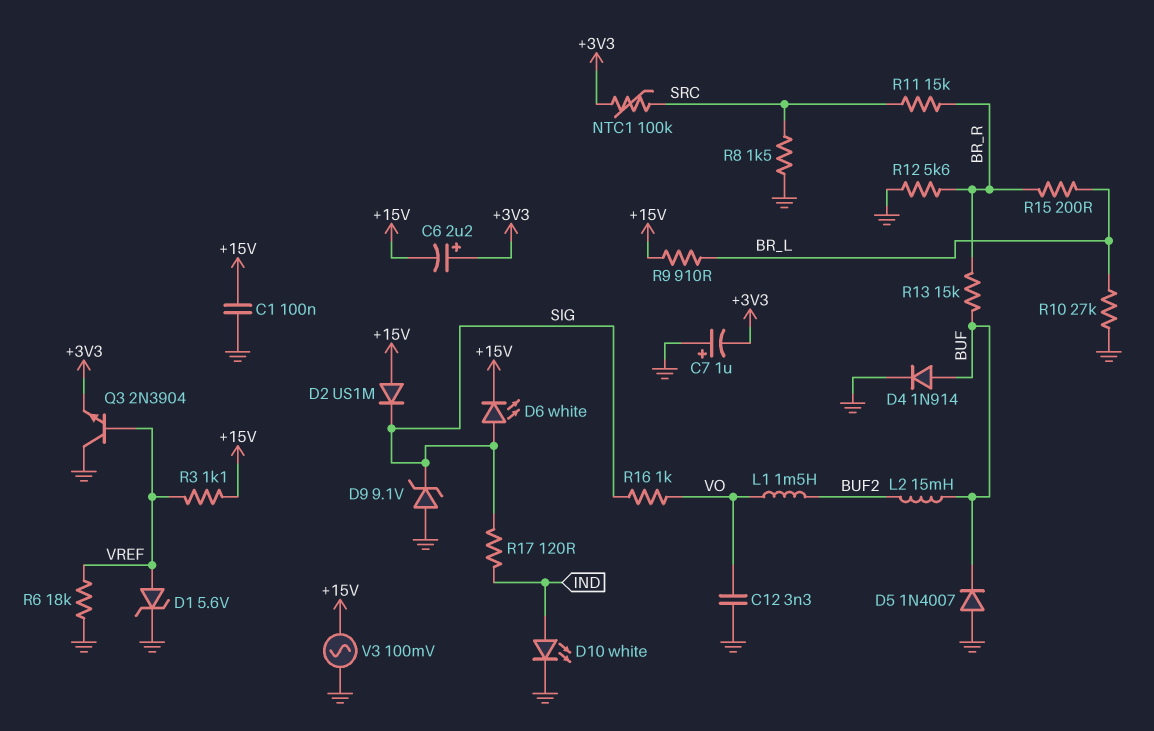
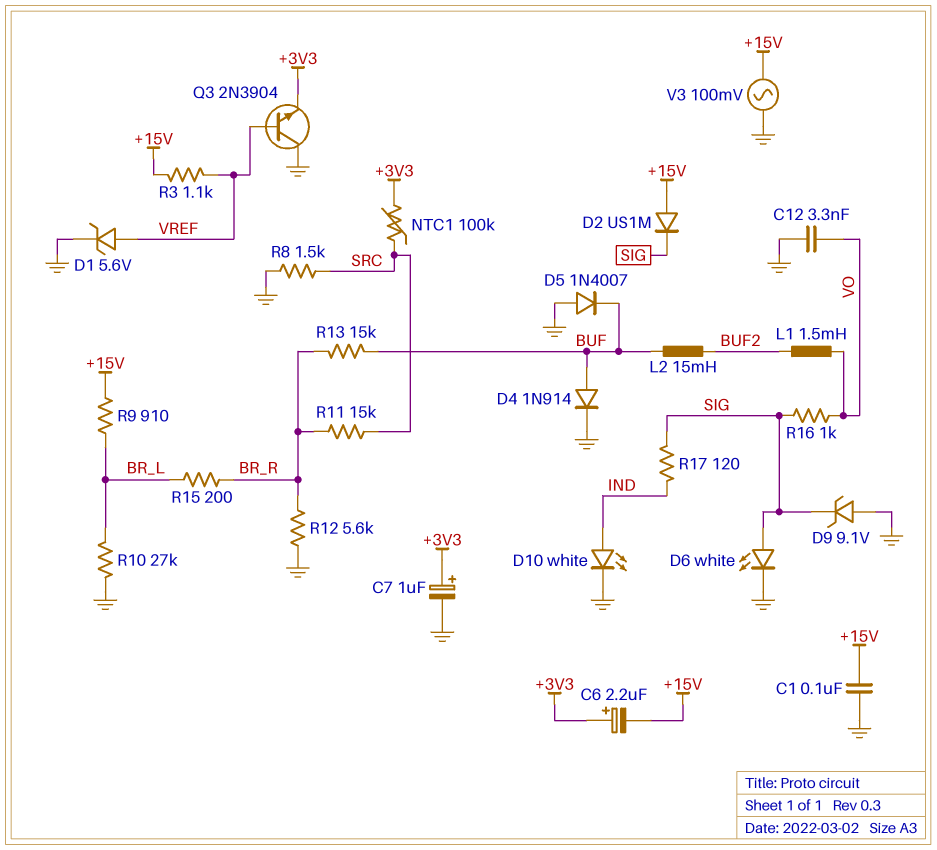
C7: 1uF (plus GND, minus +3V3) -> 1uF (plus +3V3, minus GND)
D6: LED white (A SIG, K +15V) -> LED white (A SIG, K GND)
R6: 18k (GND, VREF) -> none

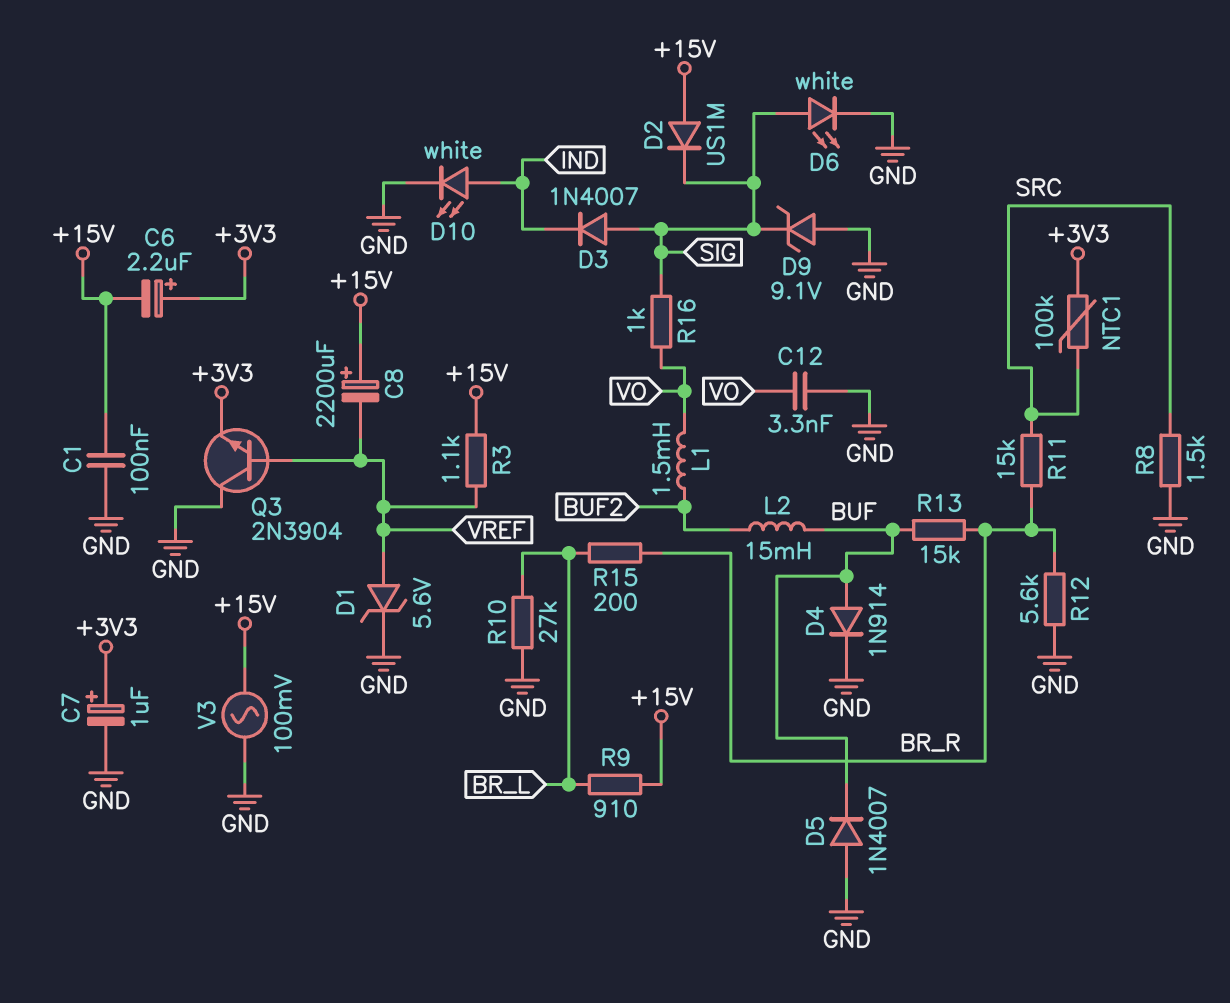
C8: none -> 2200uF (plus +15V, minus VREF)
D3: none -> diode 1N4007 (A SIG, K IND)
R17: 120 (IND, SIG) -> none

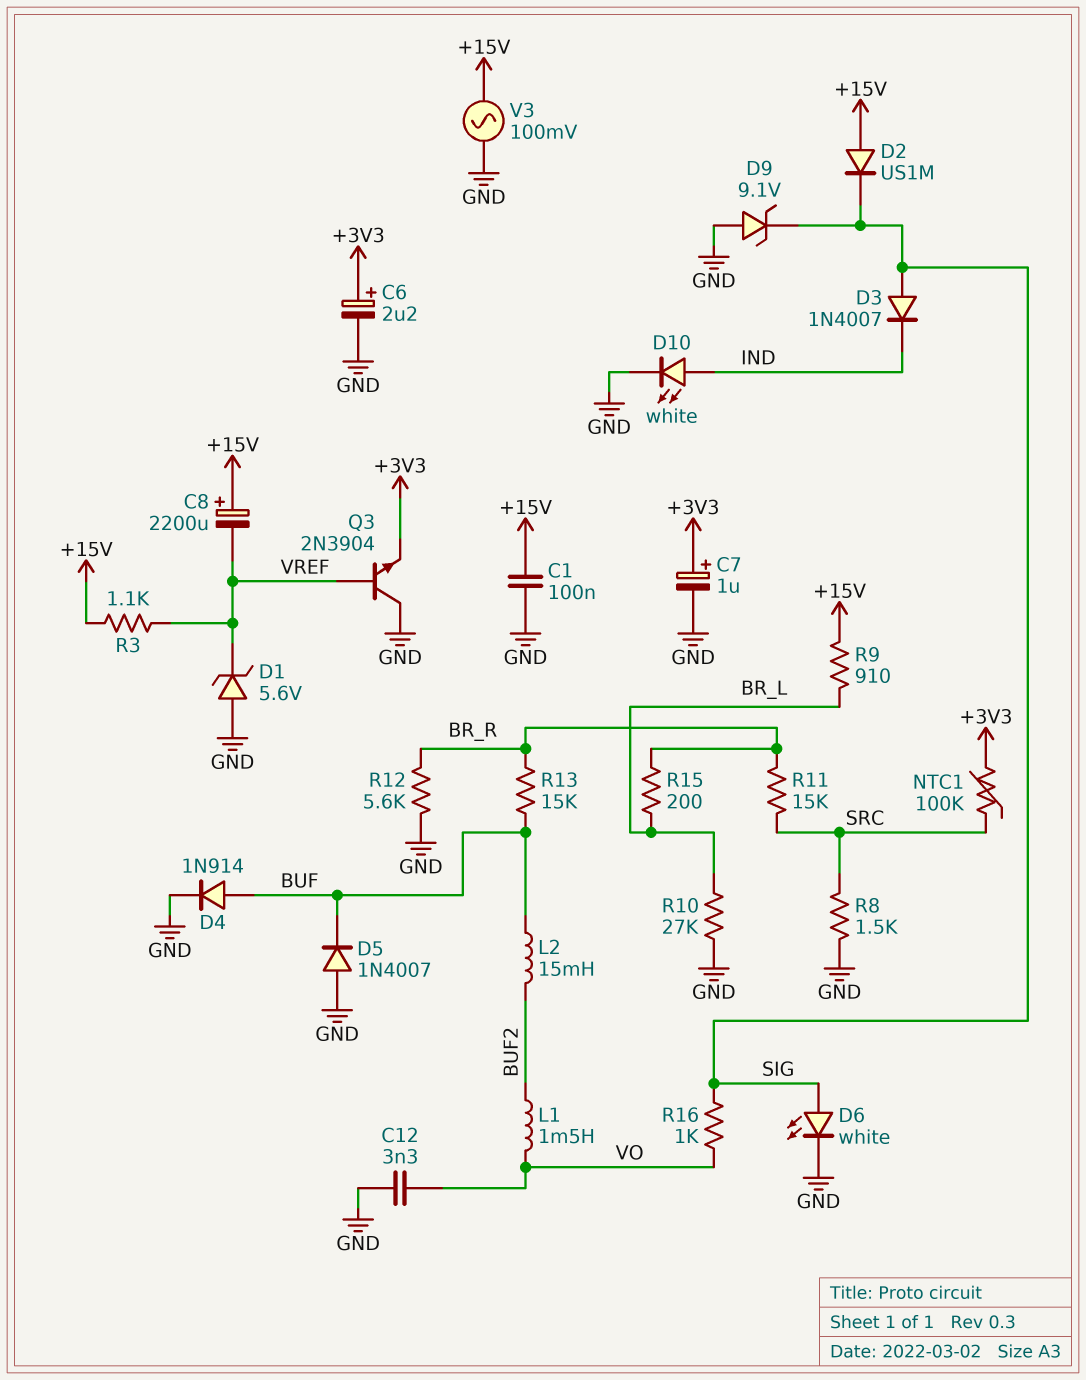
C6: 2.2uF (plus +3V3, minus +15V) -> 2.2uF (plus +3V3, minus GND)
D1: zener 5.6V (A VREF, K GND) -> zener 5.6V (A GND, K VREF)

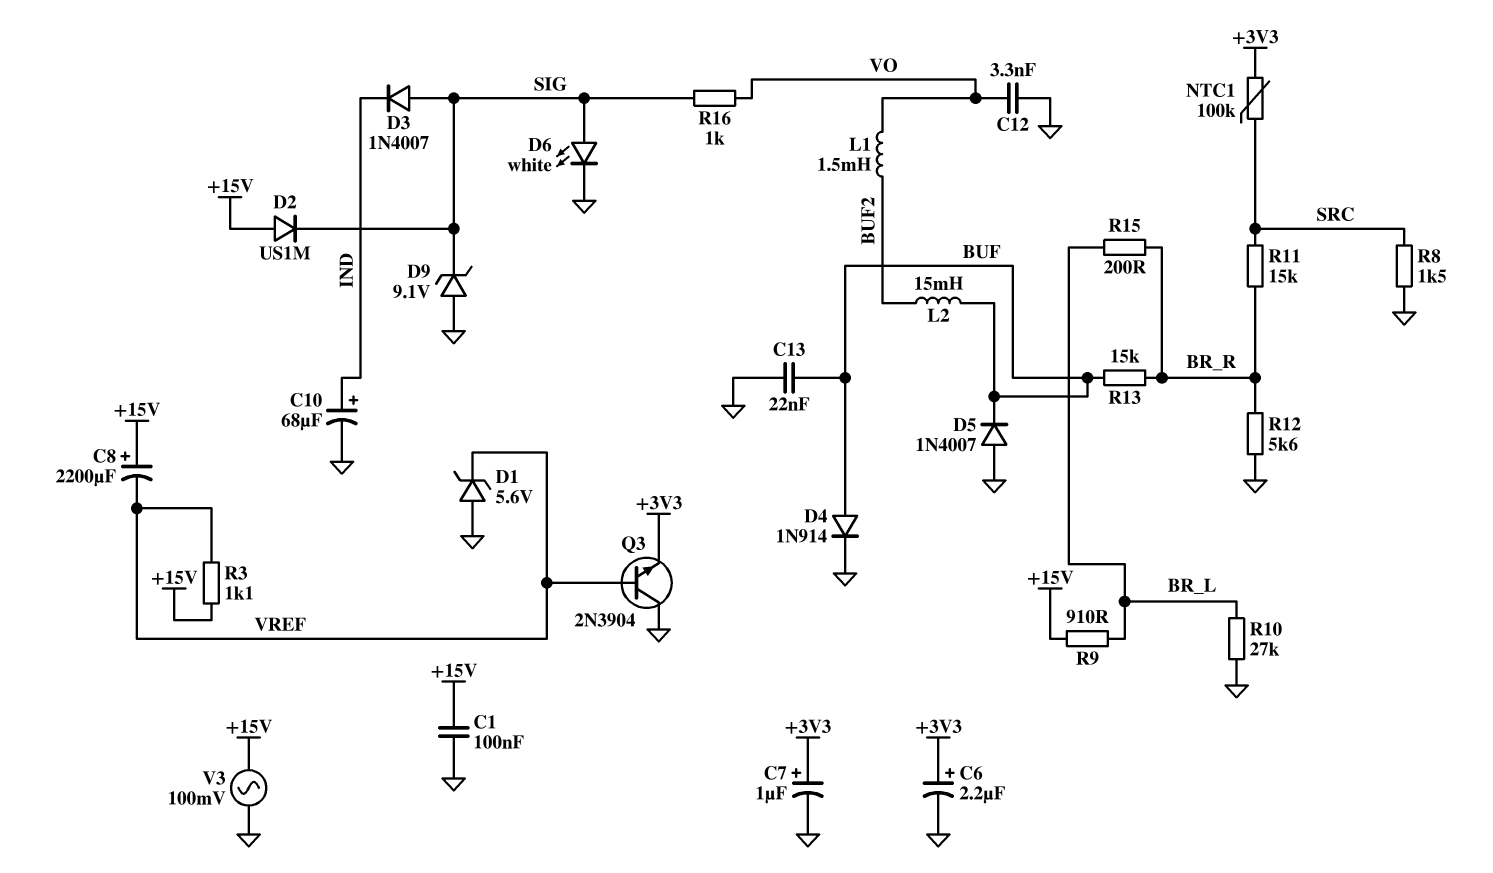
C10: none -> 68uF (plus IND, minus GND)
C13: none -> 22nF (BUF, GND)
D10: LED white (A IND, K GND) -> none

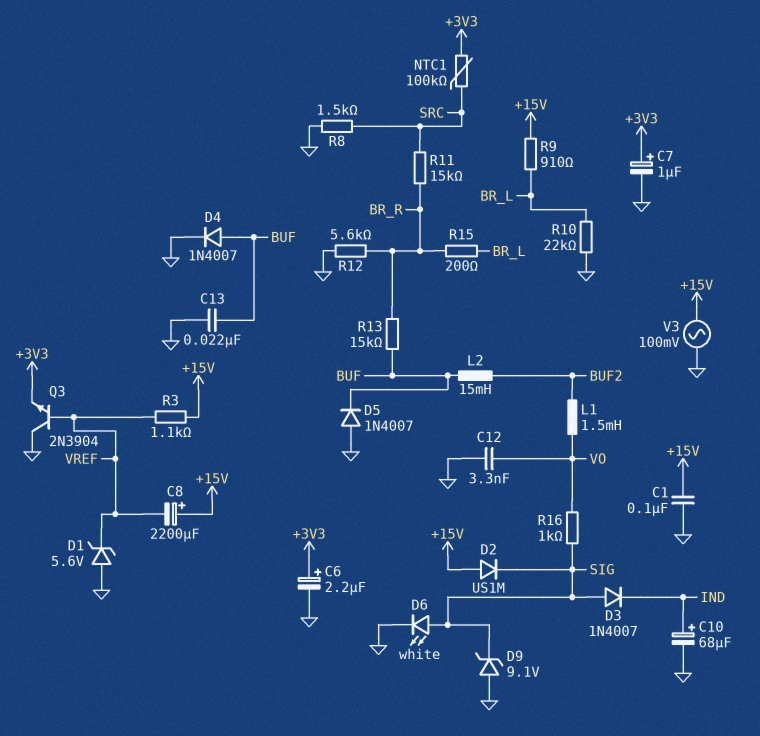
D4: diode 1N914 (A BUF, K GND) -> diode 1N4007 (A BUF, K GND)
R10: 27k (BR_L, GND) -> 22k (BR_L, GND)

